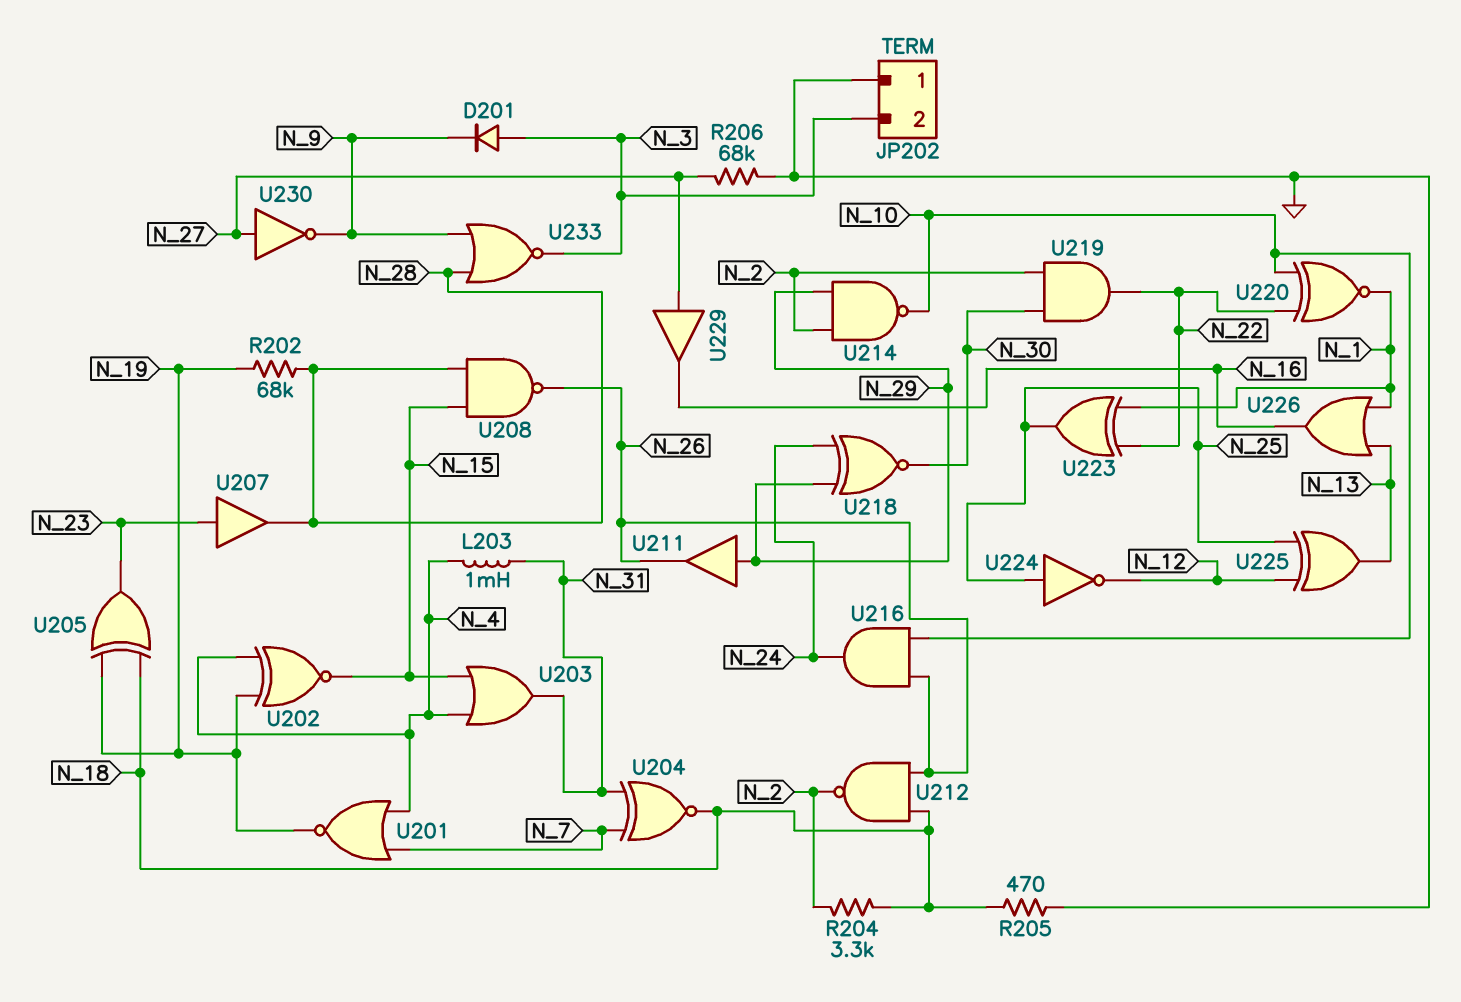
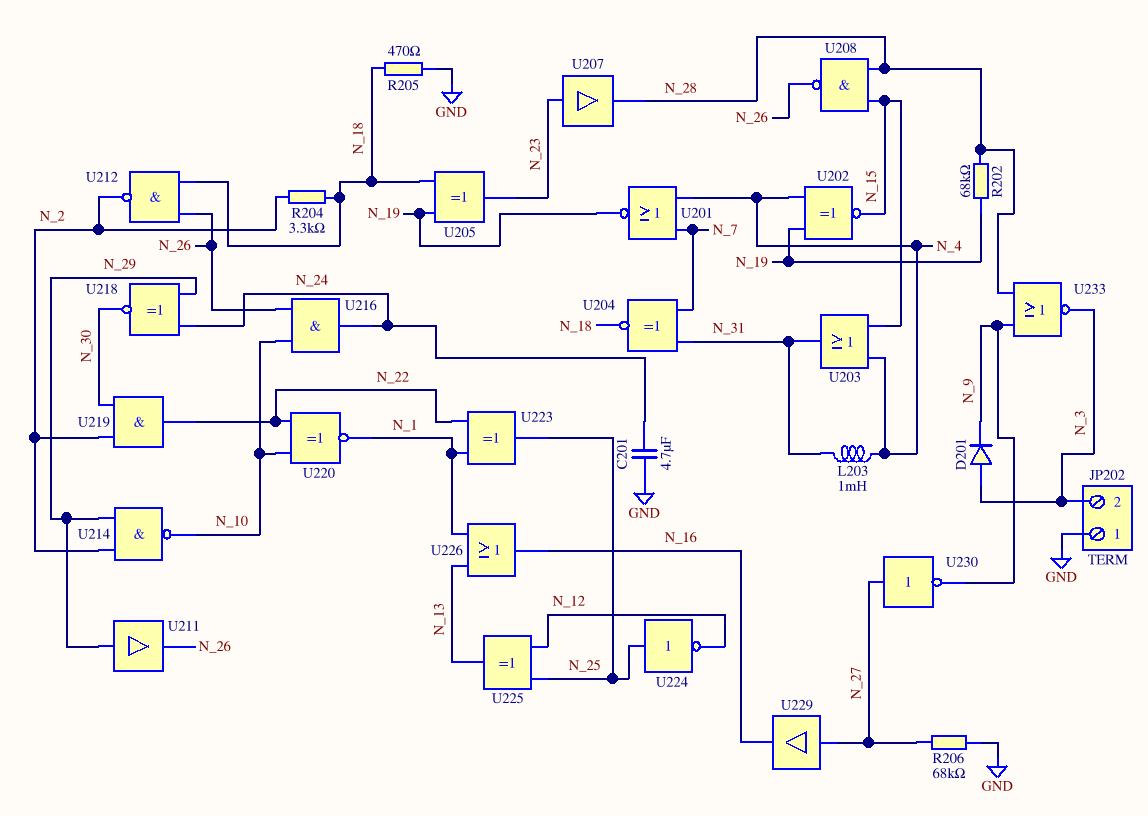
C201: none -> 4.7uF (GND, N_24)

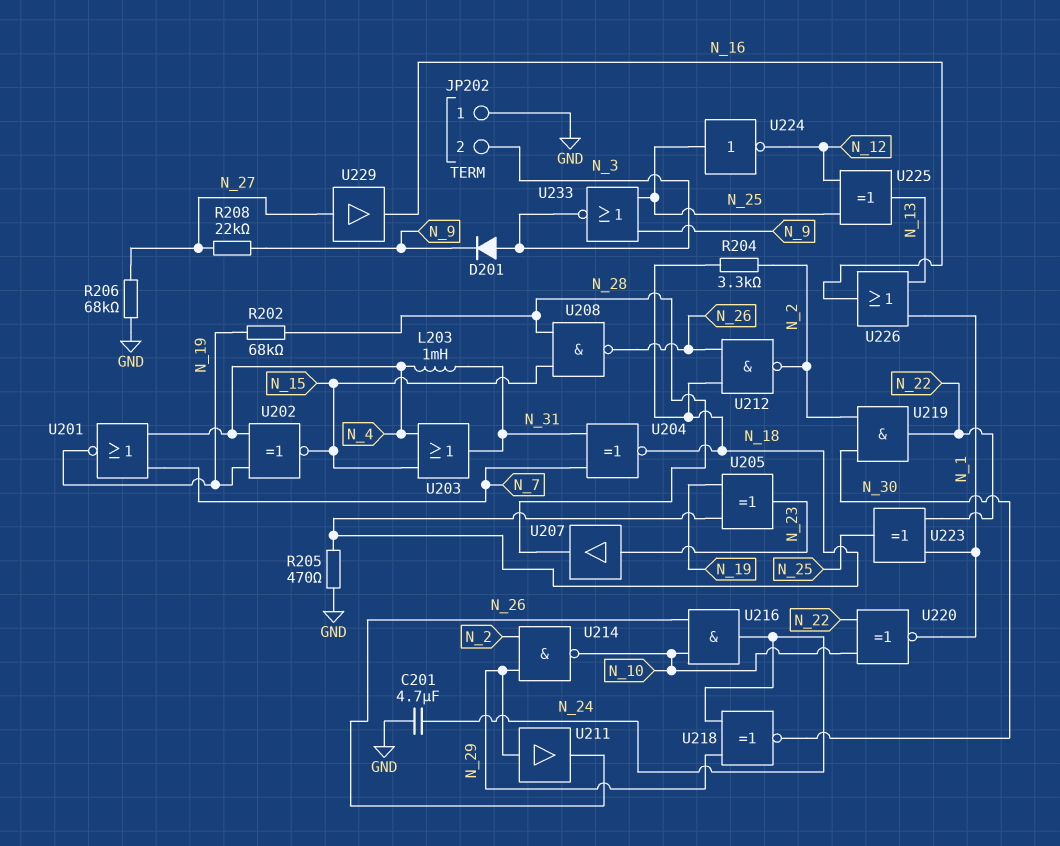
R208: none -> 22k (N_9, N_27)
U230: NOT (in N_27, out N_9) -> none
U233: NOR (in N_9, in N_28, out N_3) -> NOR (in N_9, in N_25, out N_3)

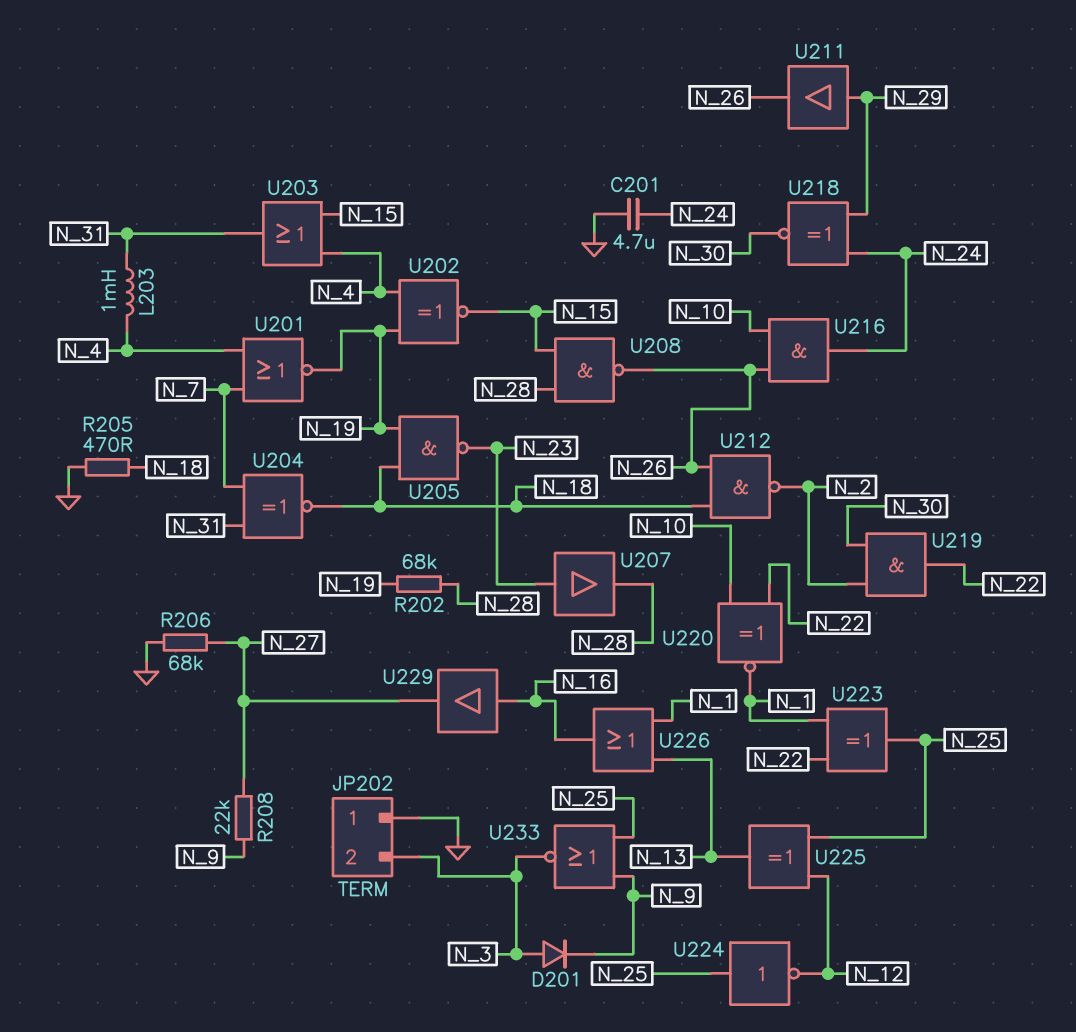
R204: 3.3k (N_2, N_18) -> none
U205: XOR (in N_18, in N_19, out N_23) -> NAND (in N_18, in N_19, out N_23)
U214: NAND (in N_2, in N_29, out N_10) -> none
U229: buffer (in N_27, out N_16) -> buffer (in N_16, out N_27)

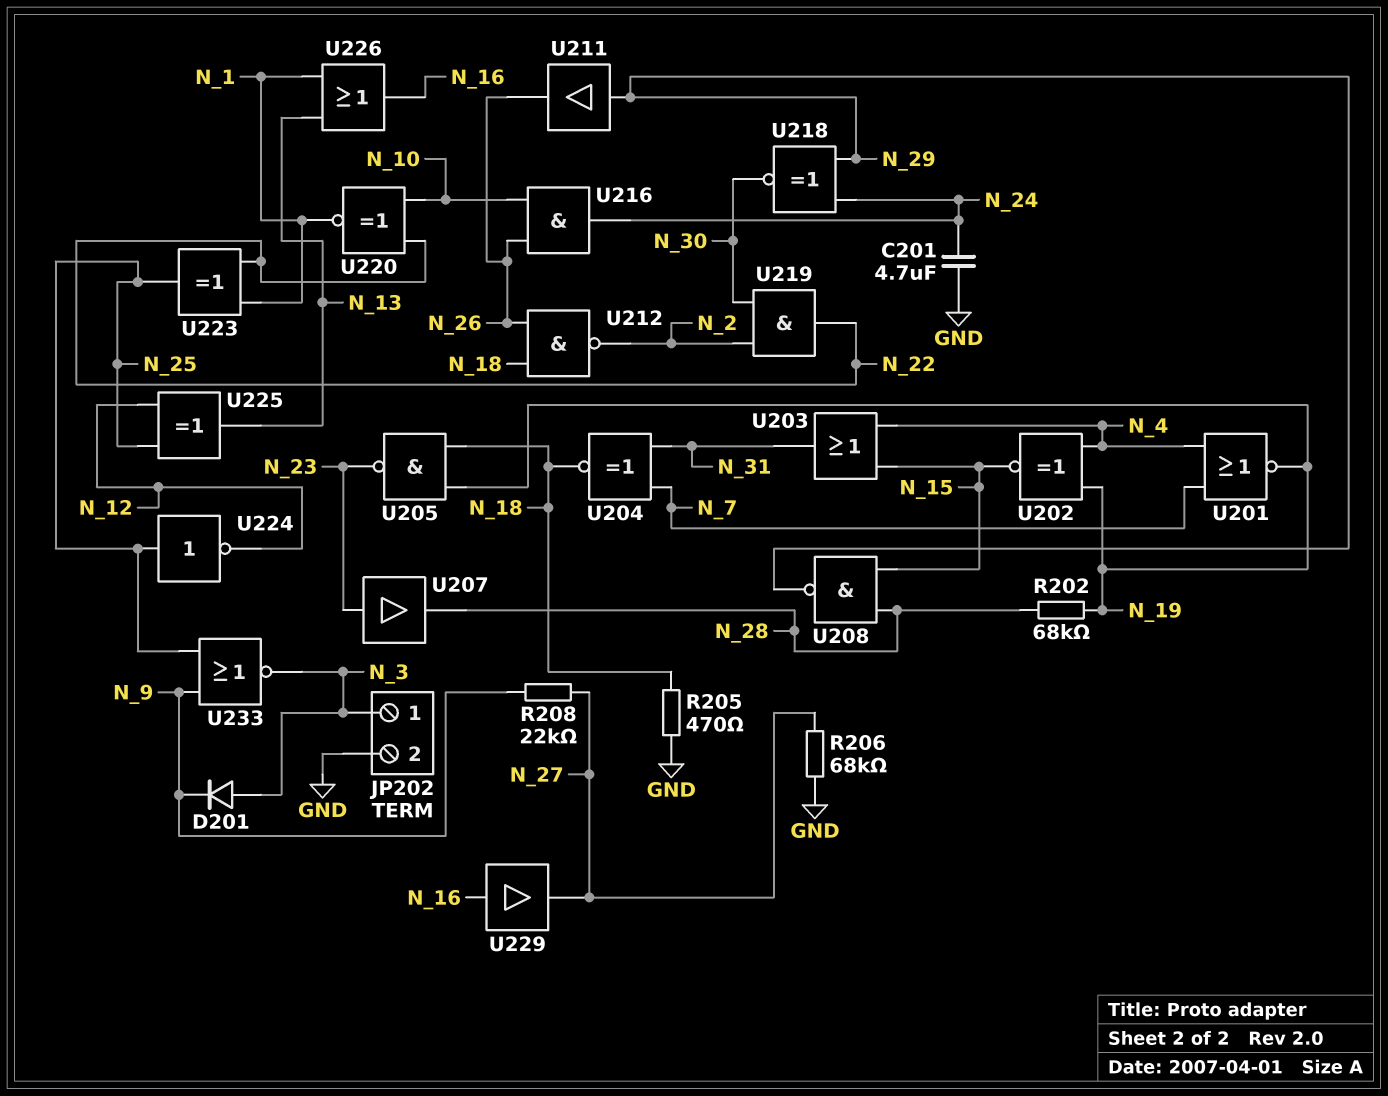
JP202 pin 1: GND -> N_3
JP202 pin 2: N_3 -> GND
L203: 1mH (N_4, N_31) -> none
U208: NAND (in N_15, in N_28, out N_26) -> NAND (in N_15, in N_28, out N_29)

